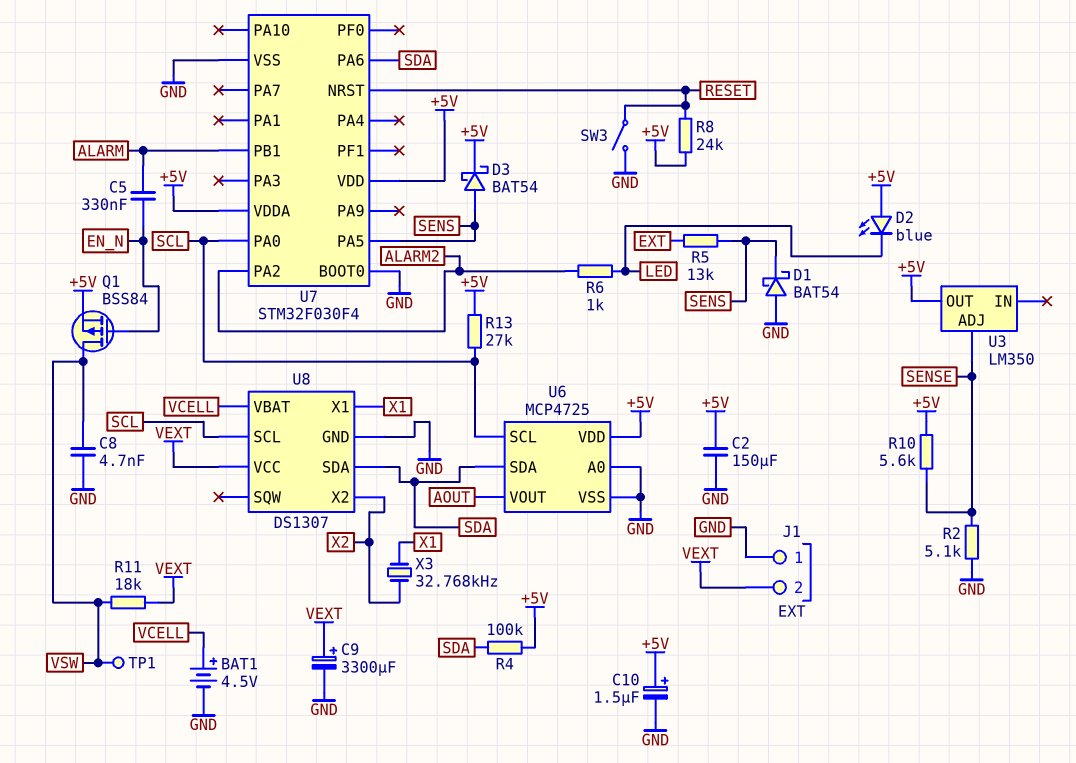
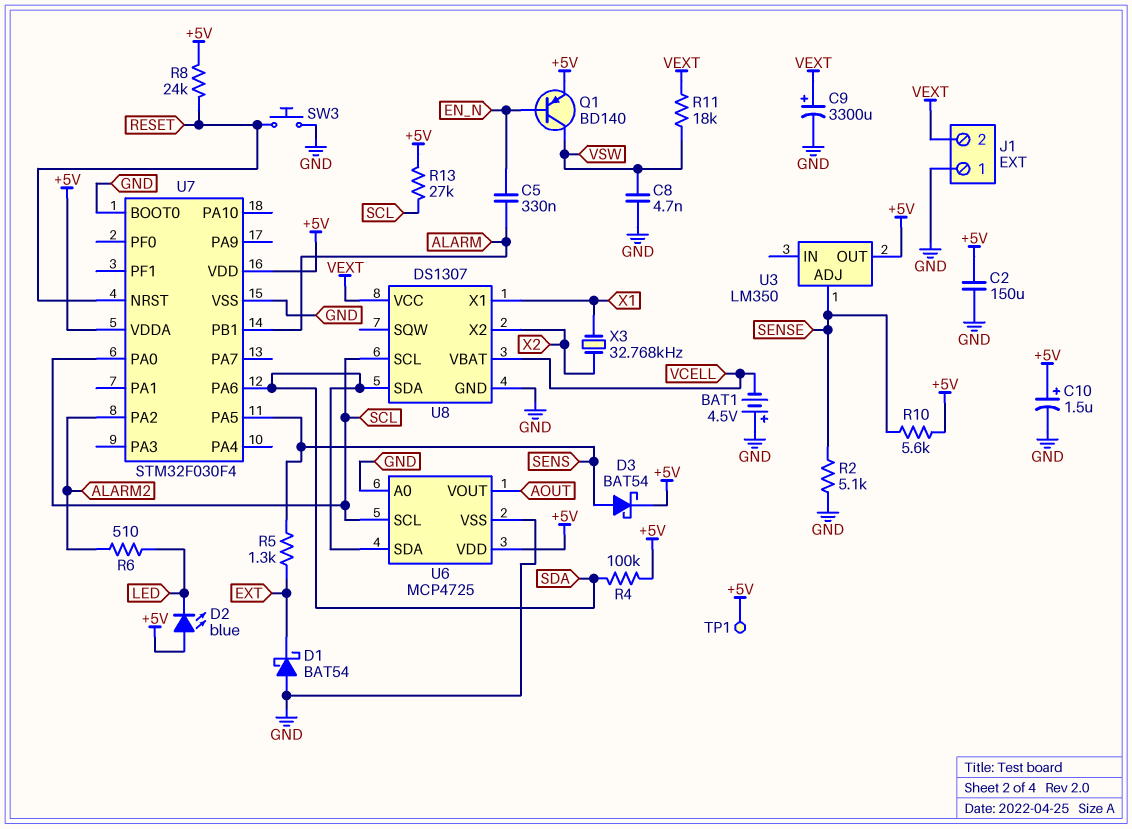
BAT1: 4.5V (plus VCELL, minus GND) -> 4.5V (plus GND, minus VCELL)
D1: schottky BAT54 (A GND, K SENS) -> schottky BAT54 (A GND, K EXT)
Q1: PMOS BSS84 (G EN_N, D VSW, S +5V) -> PNP BD140 (B EN_N, C VSW, E +5V)
R5: 13k (EXT, SENS) -> 1.3k (EXT, SENS)
R6: 1k (ALARM2, LED) -> 510 (ALARM2, LED)
SW3: switch (GND, RESET) -> button (GND, RESET)
TP1: test point (VSW) -> test point (+5V)

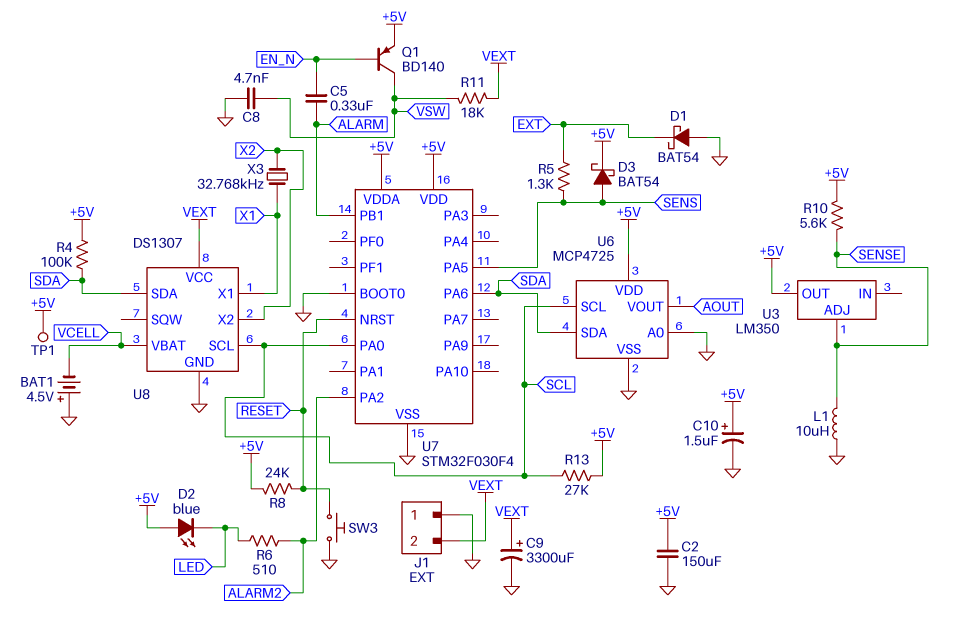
L1: none -> 10uH (GND, SENSE)
R2: 5.1k (GND, SENSE) -> none

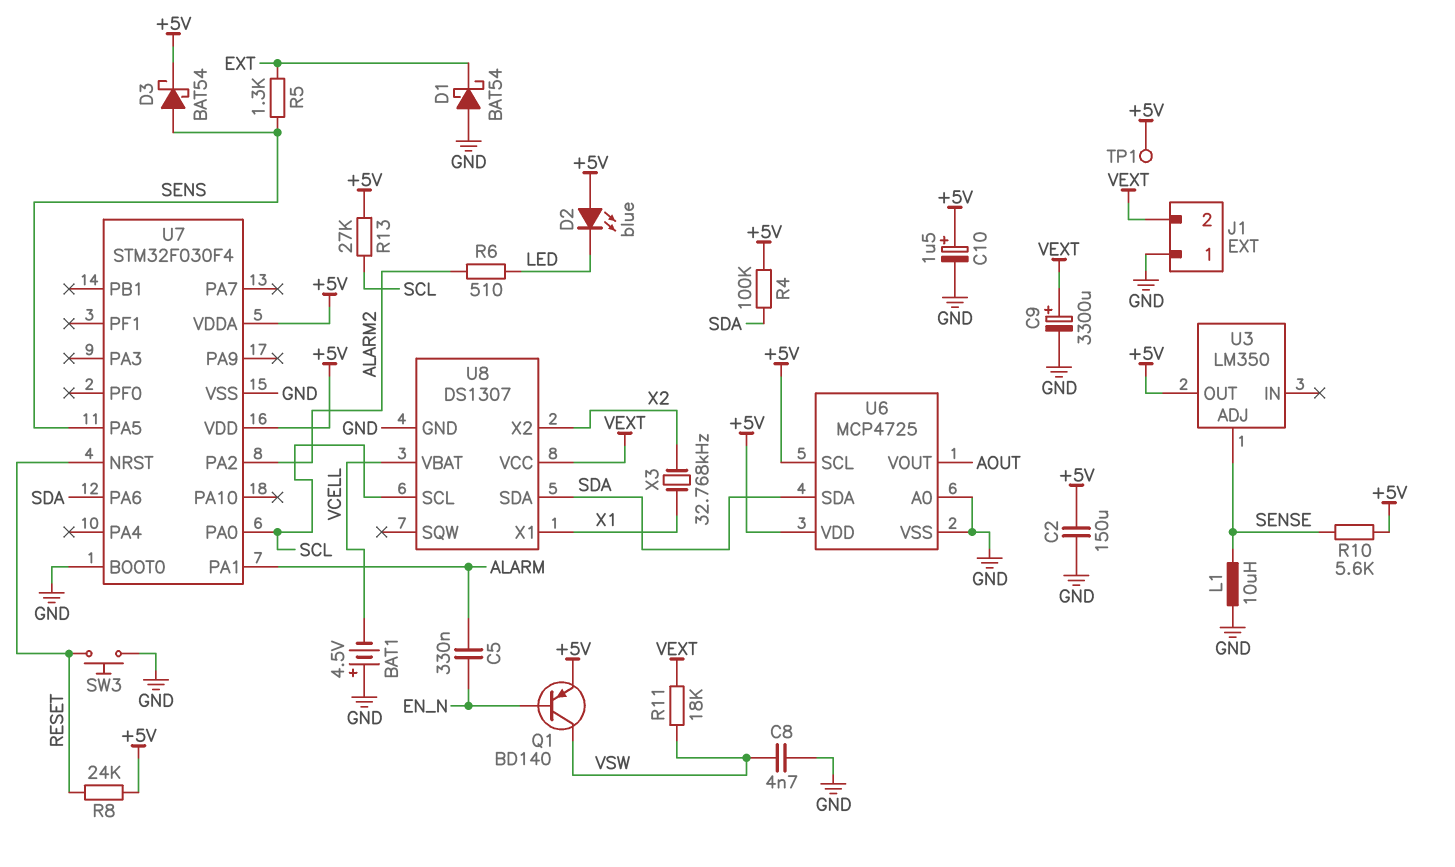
U6 pin SCL: SCL -> +5V
U7 pin PA1: none -> ALARM
U7 pin PB1: ALARM -> none

